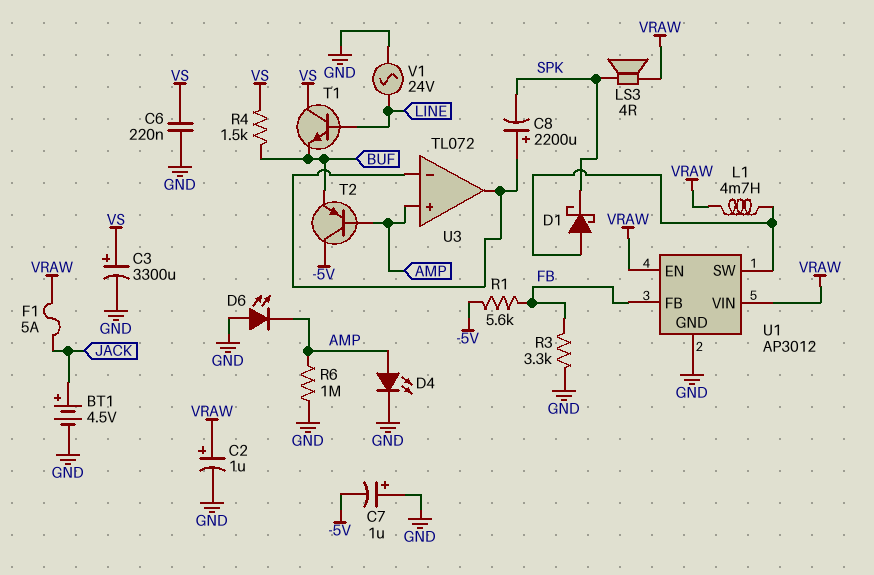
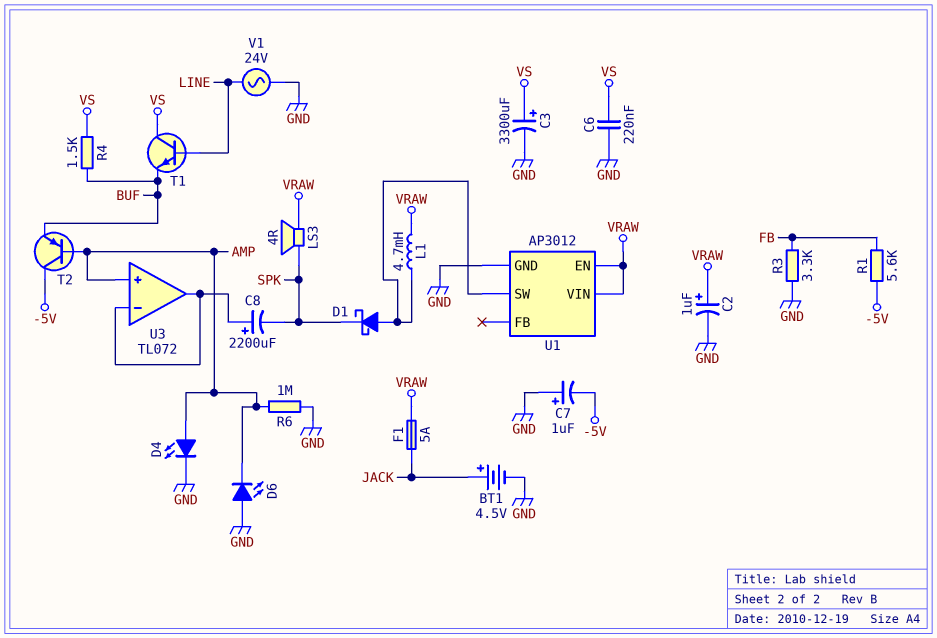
U1 pin FB: FB -> none

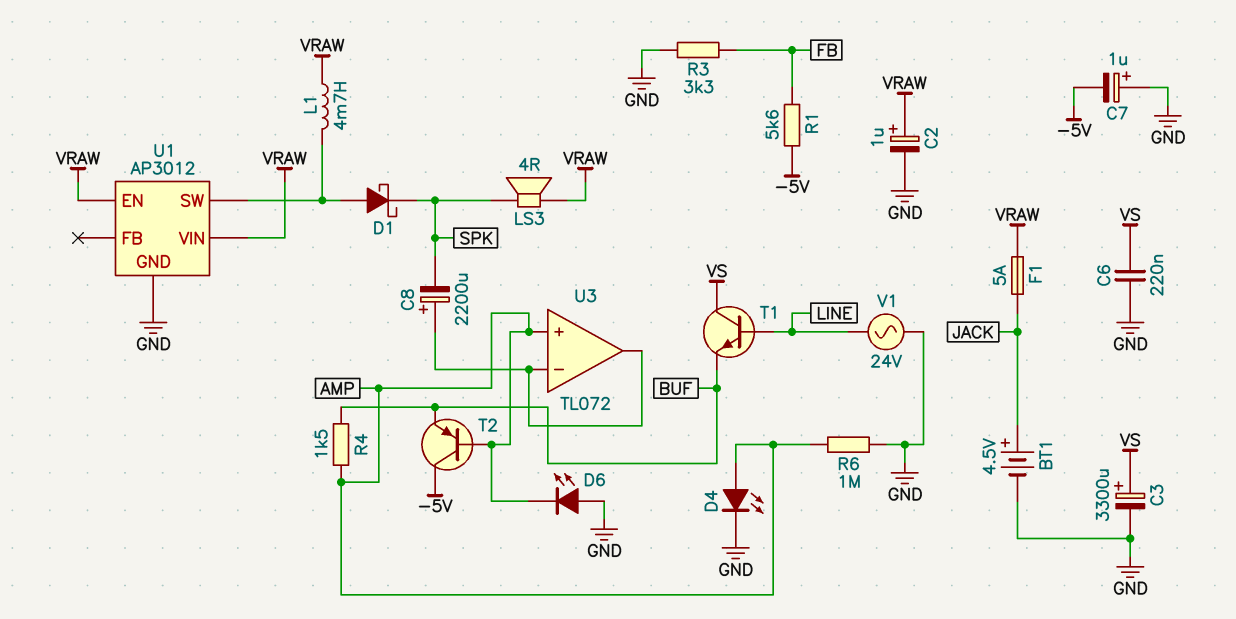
R4: 1.5k (BUF, VS) -> 1.5k (AMP, BUF)

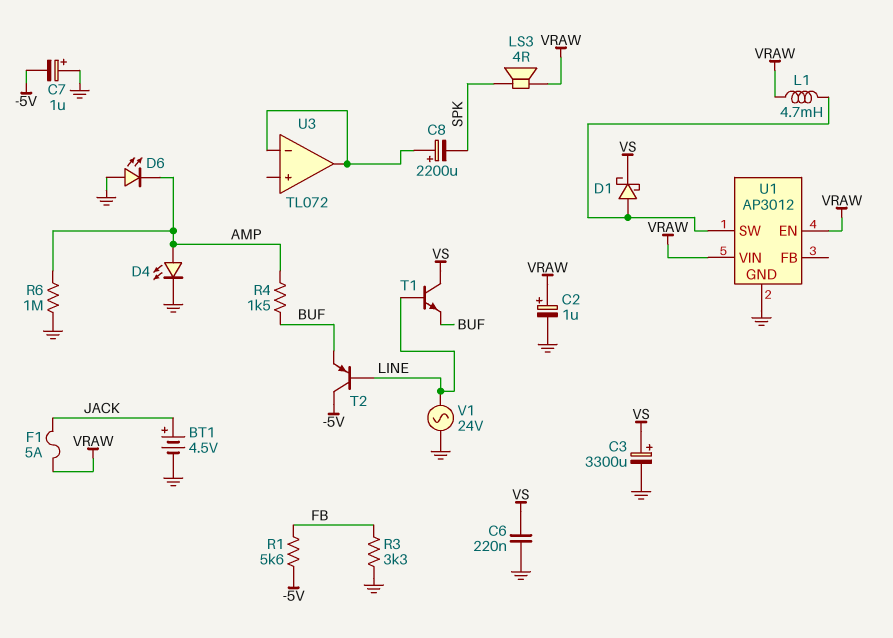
D1: schottky (A U1/SW, K SPK) -> schottky (A U1/SW, K VS)
T2: PNP (B AMP, C -5V, E BUF) -> PNP (B LINE, C -5V, E BUF)
U3 pin in+: AMP -> none

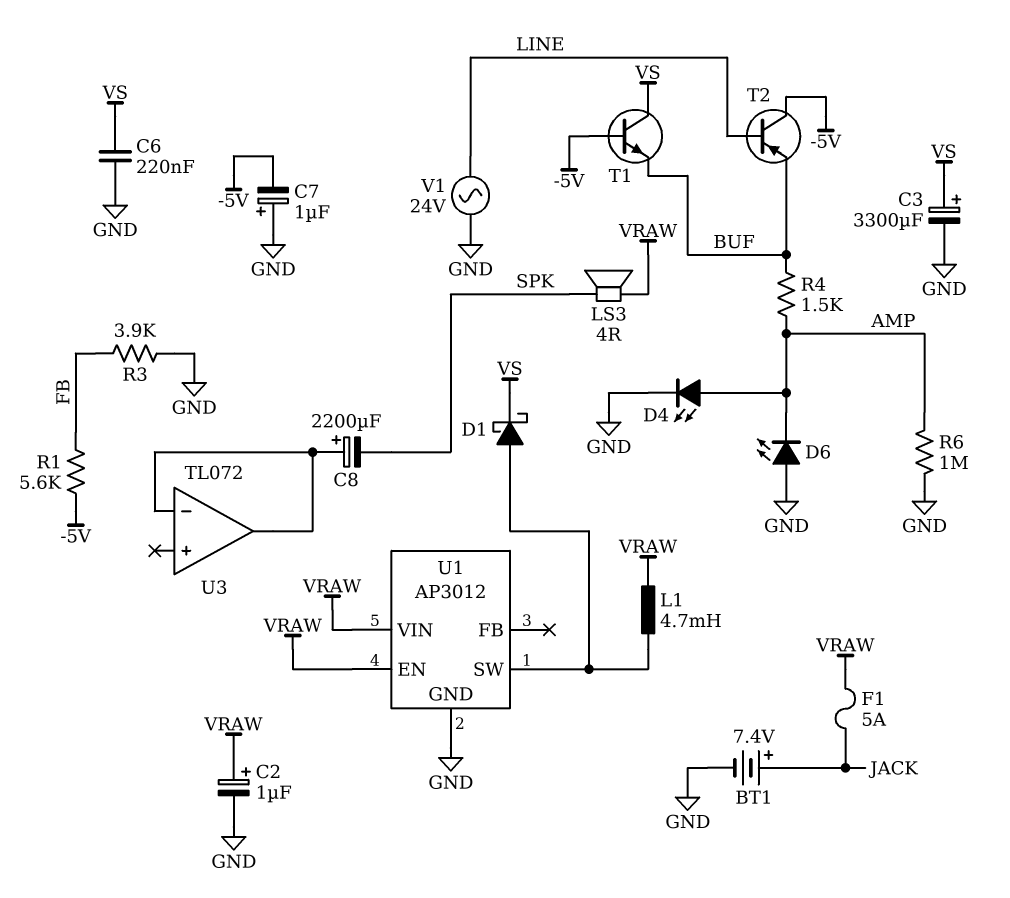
BT1: 4.5V (plus JACK, minus GND) -> 7.4V (plus JACK, minus GND)
R3: 3.3k (FB, GND) -> 3.9k (FB, GND)
T1: NPN (B LINE, C VS, E BUF) -> NPN (B -5V, C VS, E BUF)

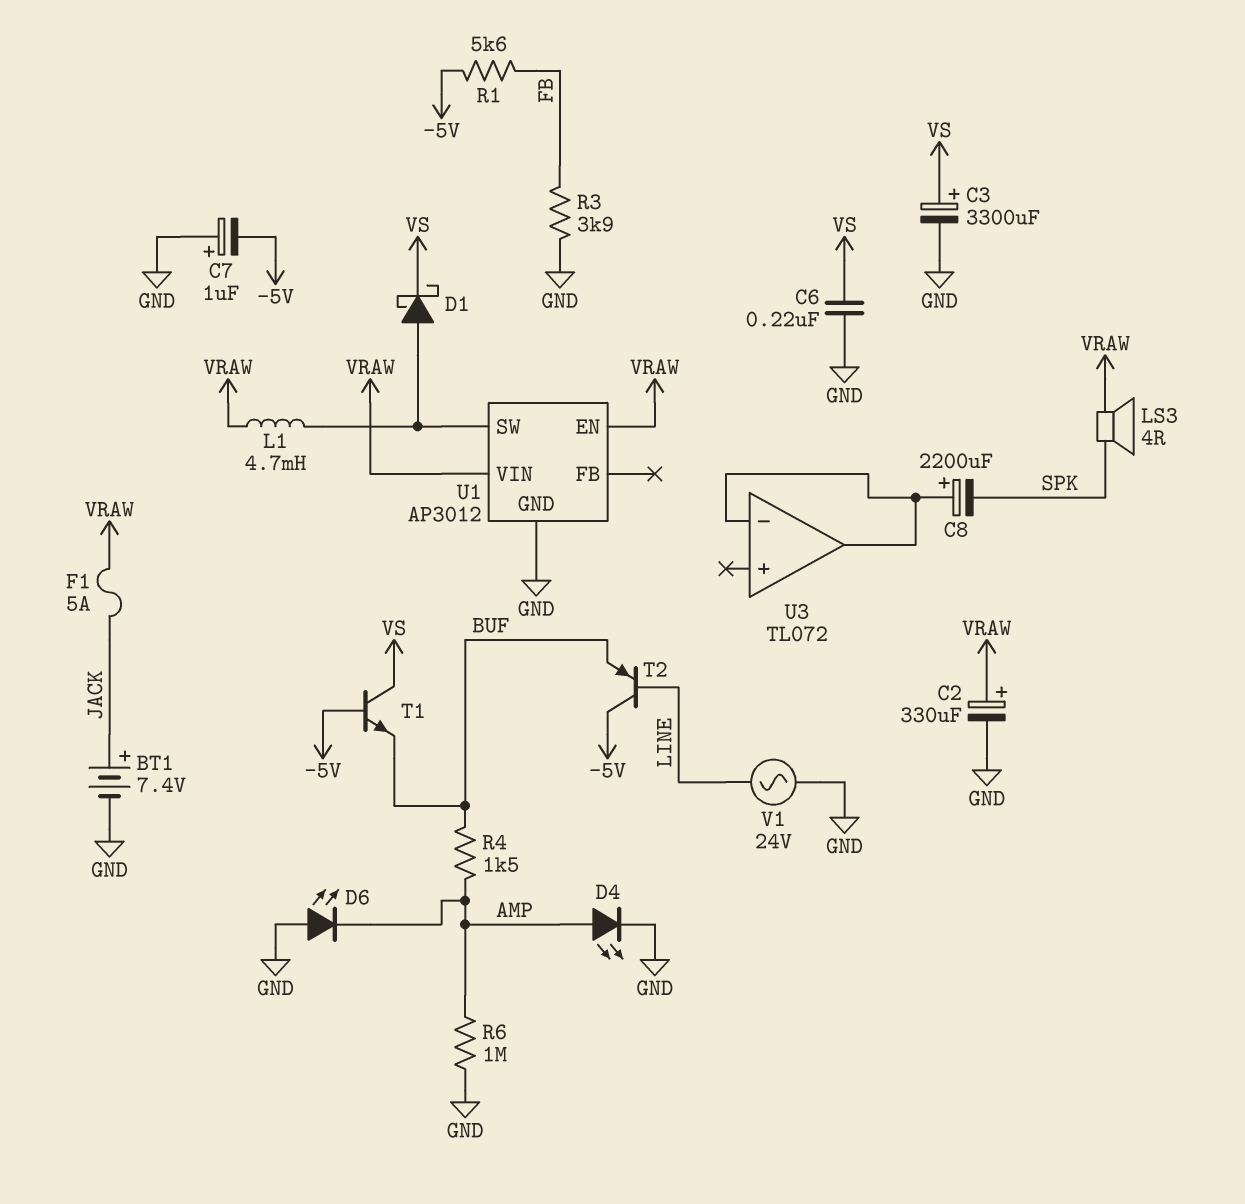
C2: 1uF (plus VRAW, minus GND) -> 330uF (plus VRAW, minus GND)

